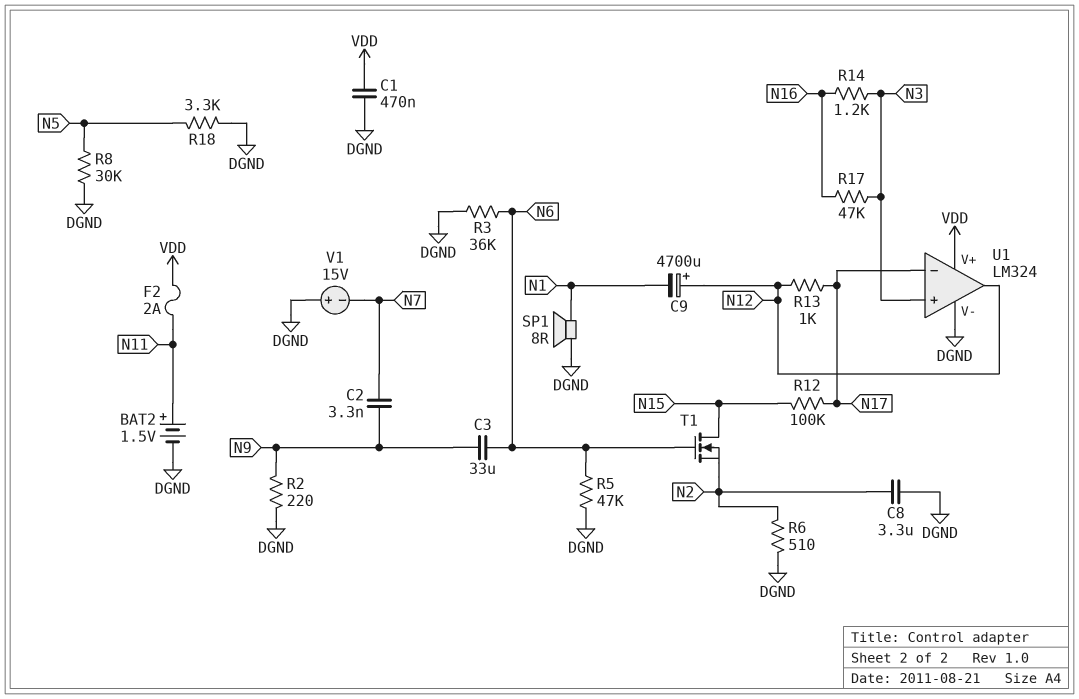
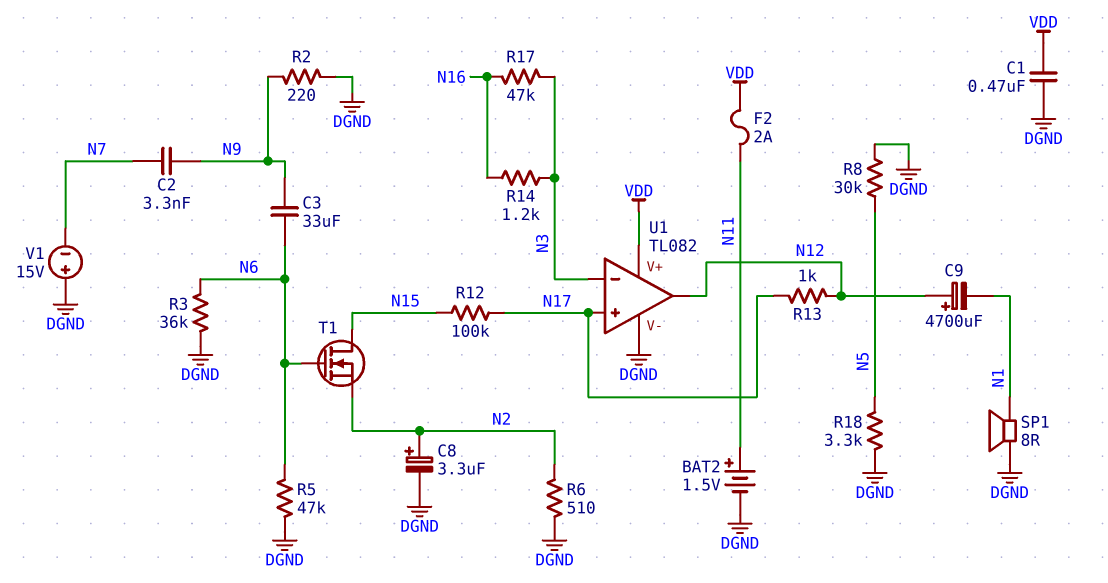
C8: 3.3uF (DGND, N2) -> 3.3uF (plus N2, minus DGND)
U1: LM324 -> TL082
U1 pin in+: N3 -> N17
U1 pin in-: N17 -> N3

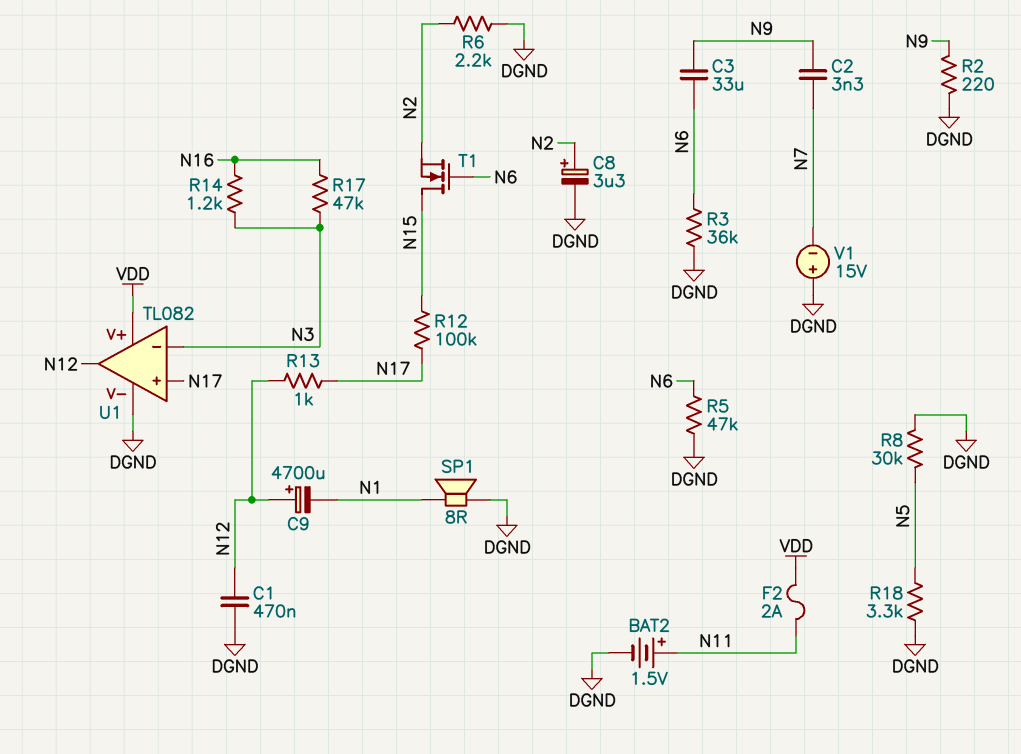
C1: 470nF (DGND, VDD) -> 470nF (DGND, N12)
R6: 510 (DGND, N2) -> 2.2k (DGND, N2)

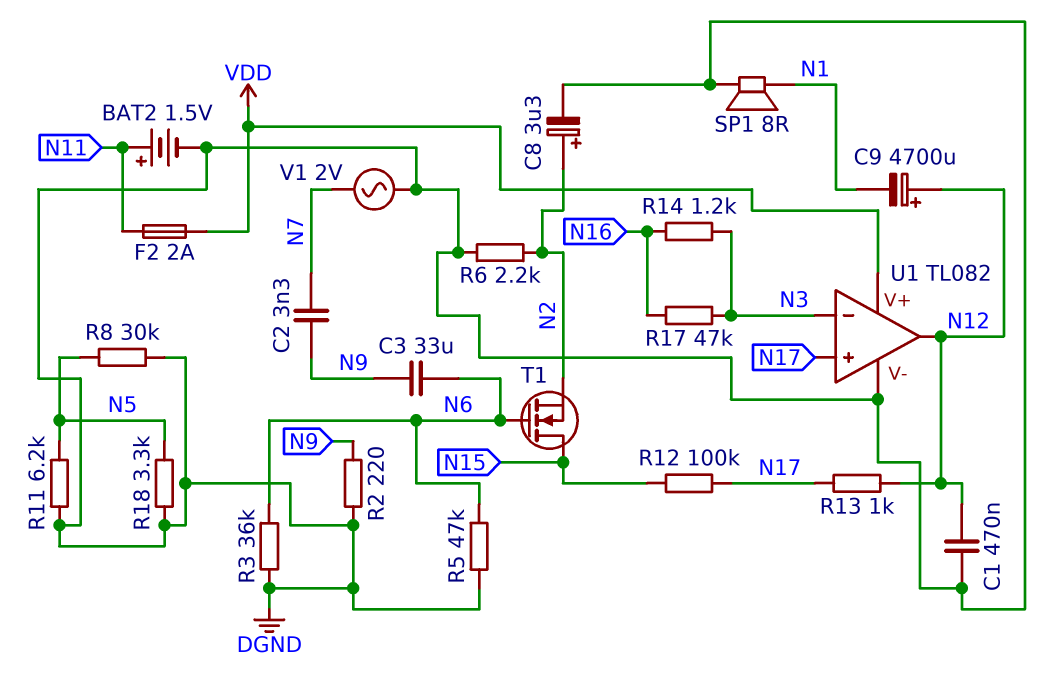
R11: none -> 6.2k (DGND, N5)
V1: 15V (plus DGND, minus N7) -> AC 2V (DGND, N7)

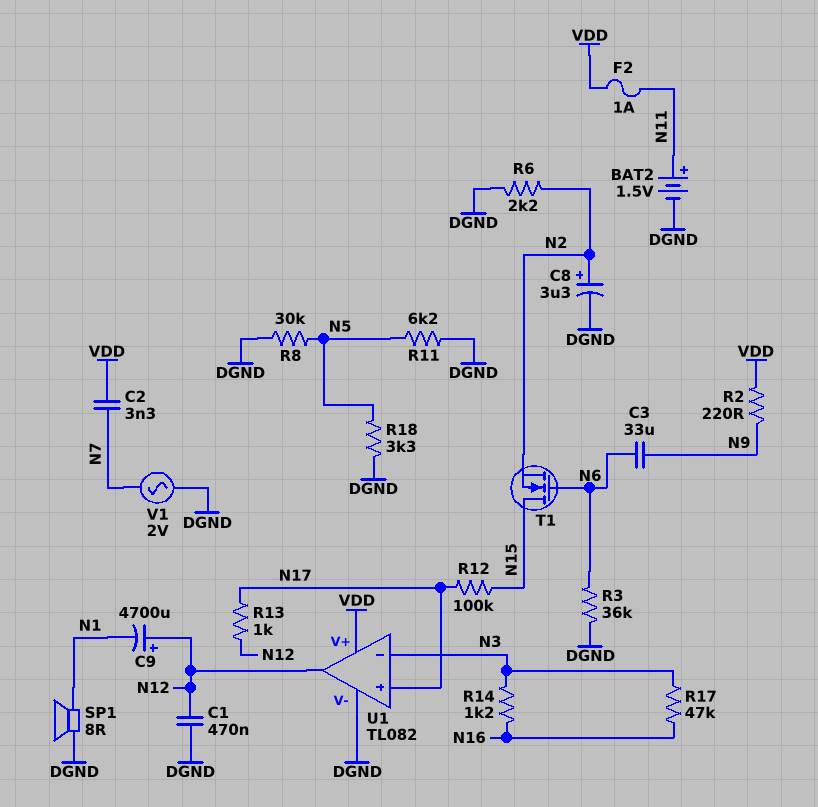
C2: 3.3nF (N7, N9) -> 3.3nF (N7, VDD)
F2: 2A (N11, VDD) -> 1A (N11, VDD)
R2: 220 (DGND, N9) -> 220 (N9, VDD)
R5: 47k (DGND, N6) -> none

